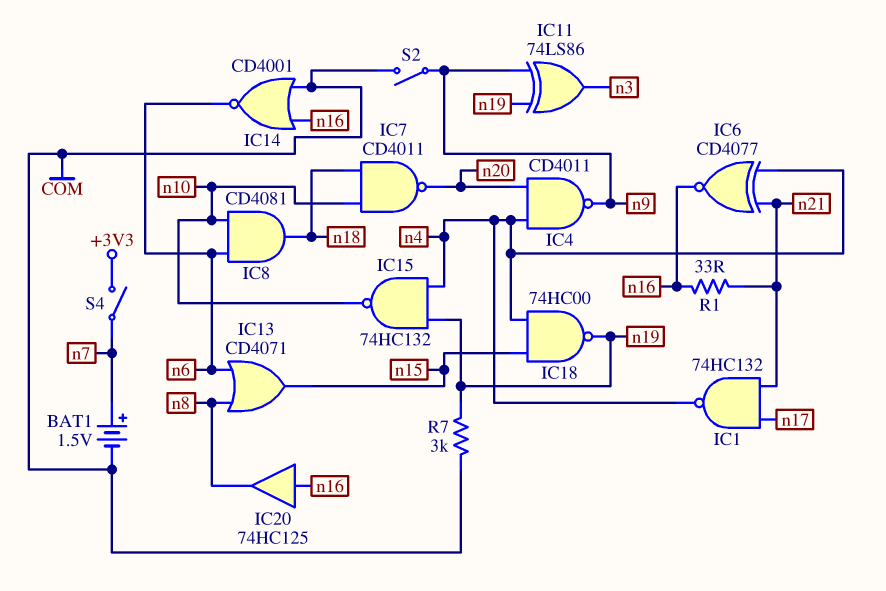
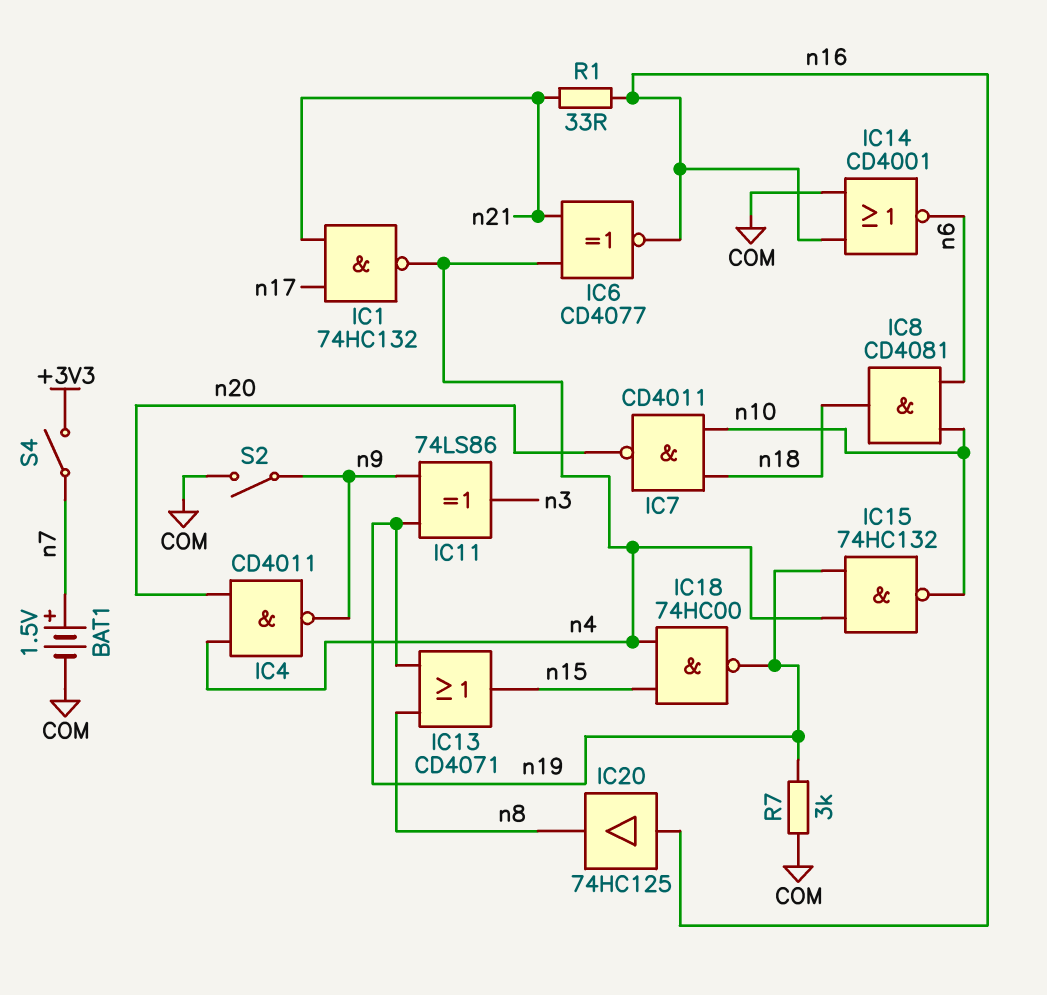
IC13: OR CD4071 (in n6, in n8, out n15) -> OR CD4071 (in n8, in n19, out n15)

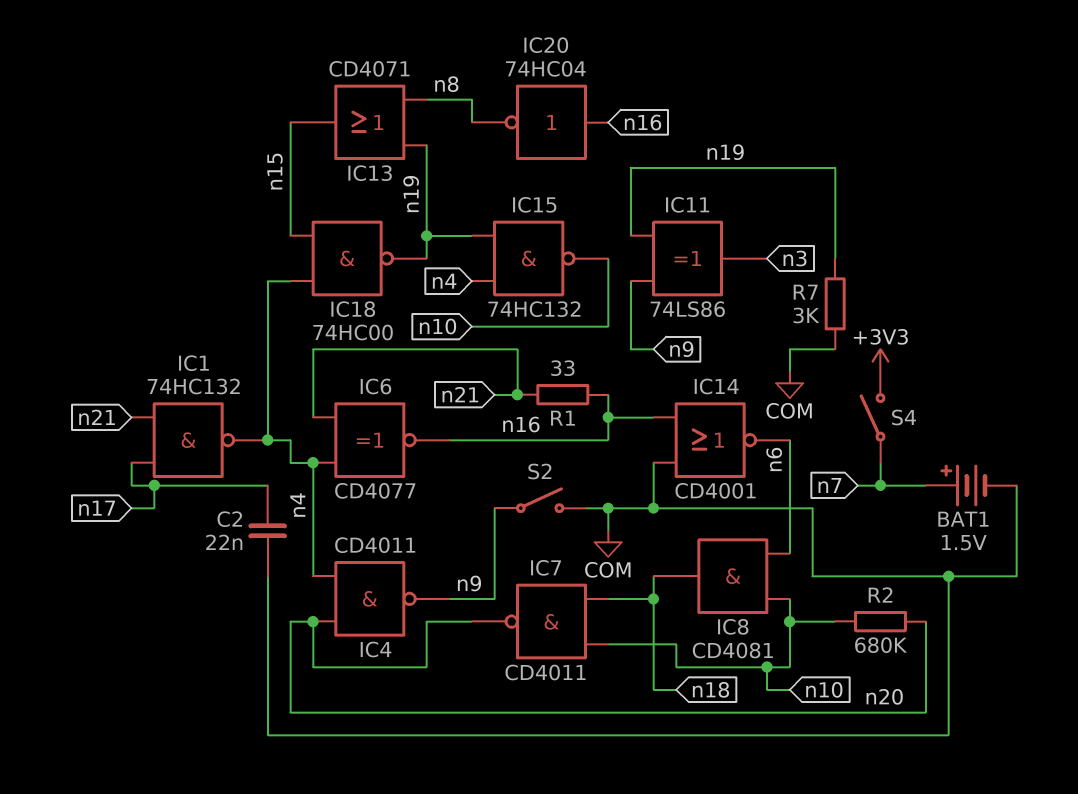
C2: none -> 22nF (COM, n17)
IC20: buffer 74HC125 (in n16, out n8) -> NOT 74HC04 (in n16, out n8)
R2: none -> 680k (n10, n20)

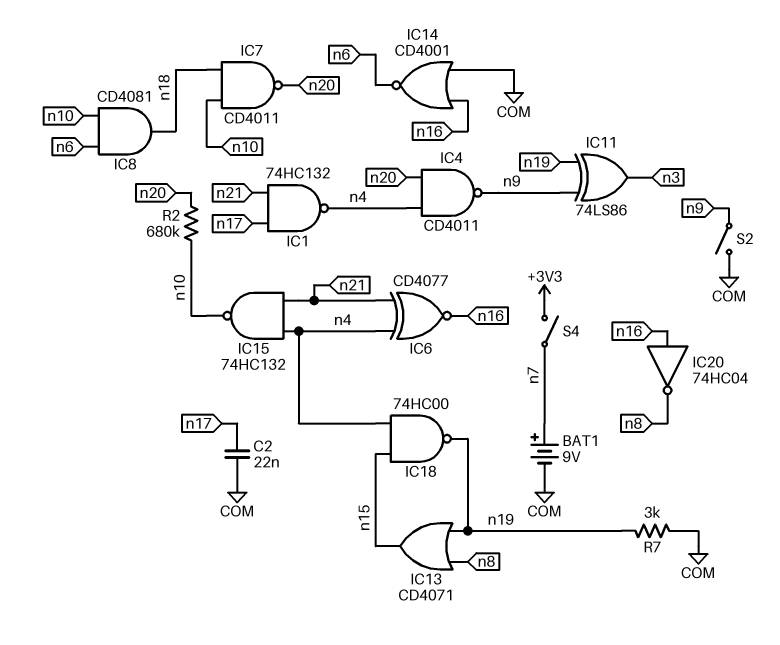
BAT1: 1.5V (plus n7, minus COM) -> 9V (plus n7, minus COM)
IC15: NAND 74HC132 (in n4, in n19, out n10) -> NAND 74HC132 (in n4, in n21, out n10)
R1: 33 (n16, n21) -> none

